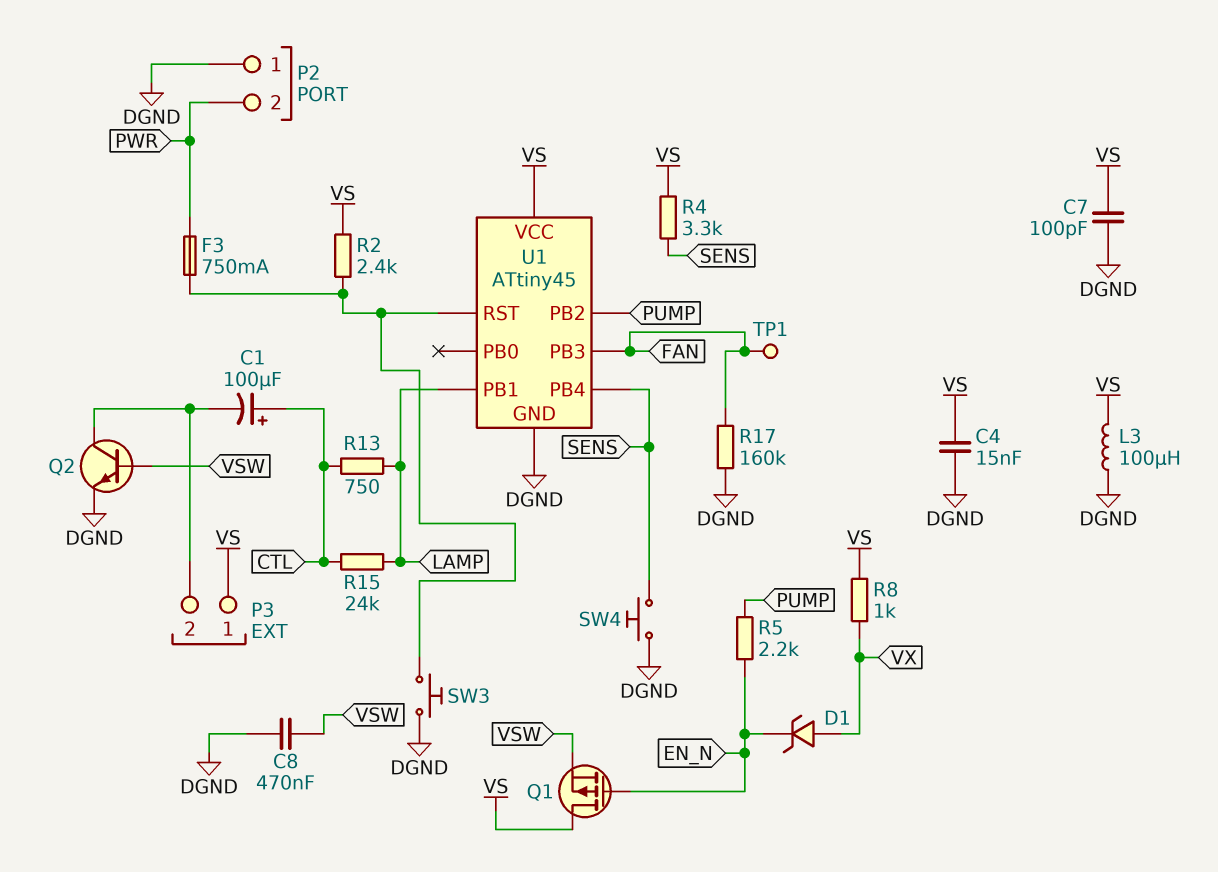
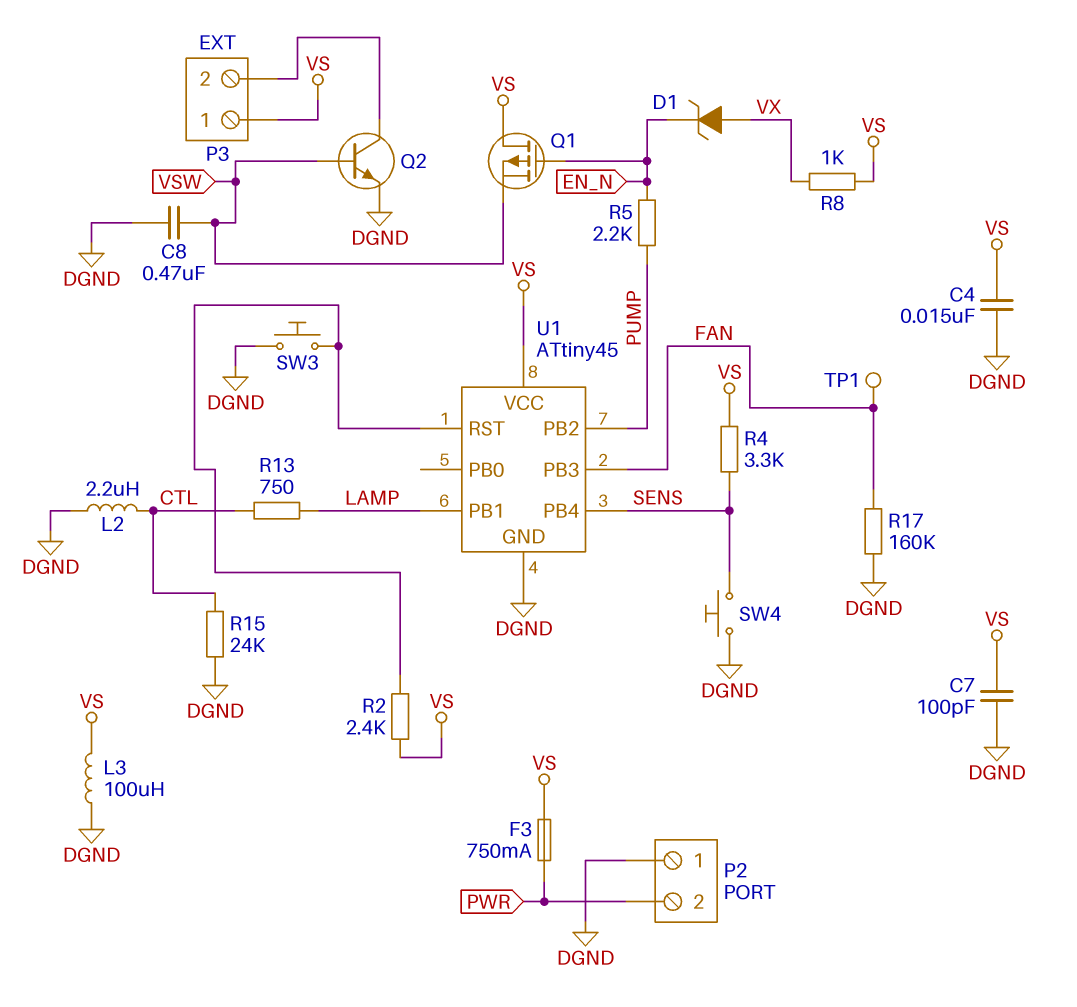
C1: 100uF (plus CTL, minus P3/2) -> none
F3: 750mA (PWR, U1/RST) -> 750mA (PWR, VS)
L2: none -> 2.2uH (CTL, DGND)
R15: 24k (CTL, LAMP) -> 24k (CTL, DGND)

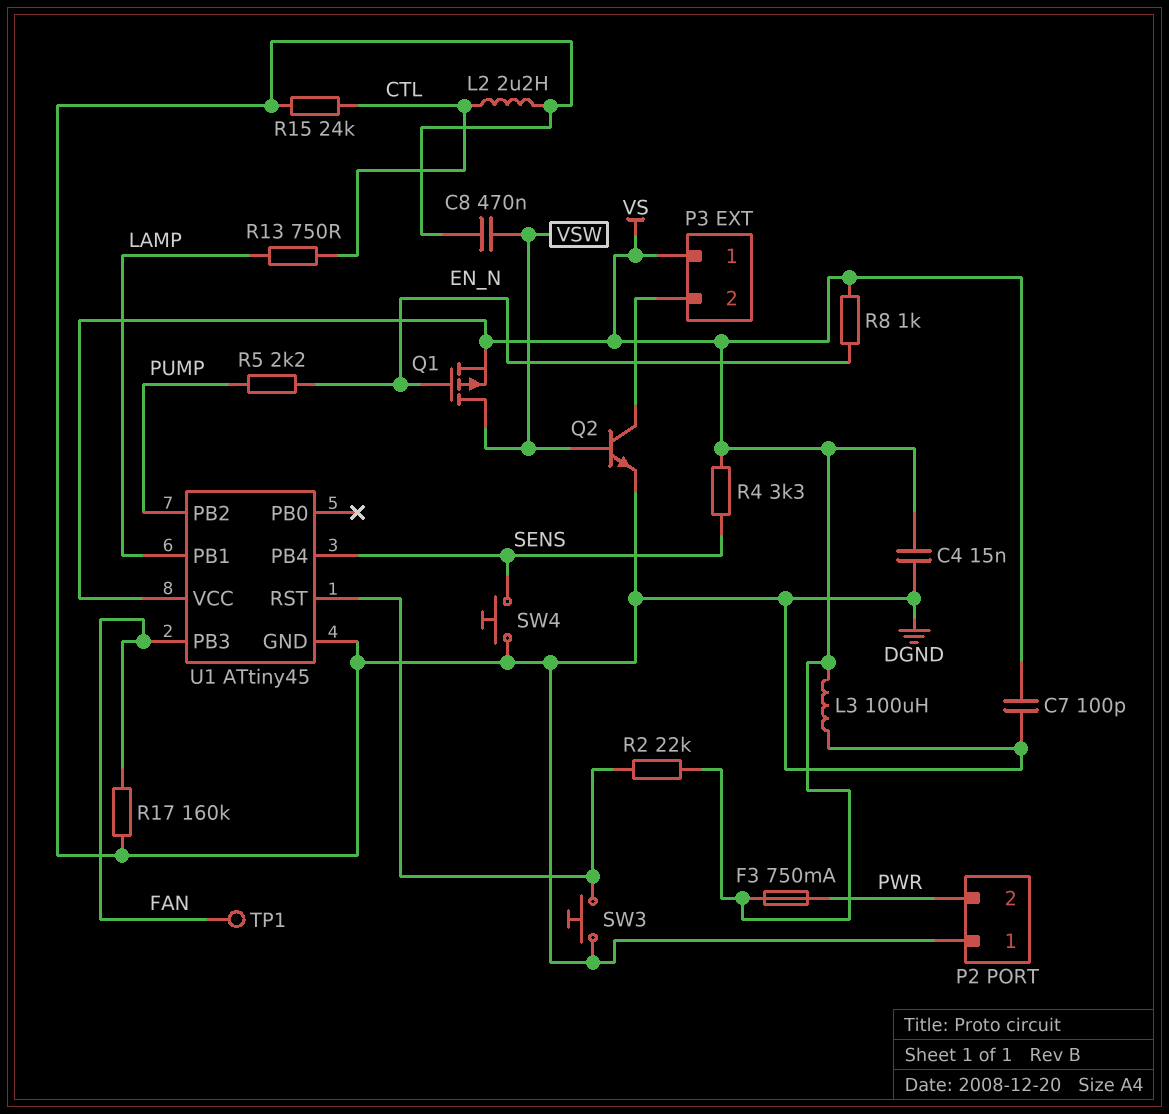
D1: zener (A VX, K EN_N) -> none
Q1: PMOS (G EN_N, D VS, S VSW) -> PMOS (G EN_N, D VSW, S VS)
R2: 2.4k (U1/RST, VS) -> 22k (U1/RST, VS)
R8: 1k (VS, VX) -> 1k (EN_N, VS)

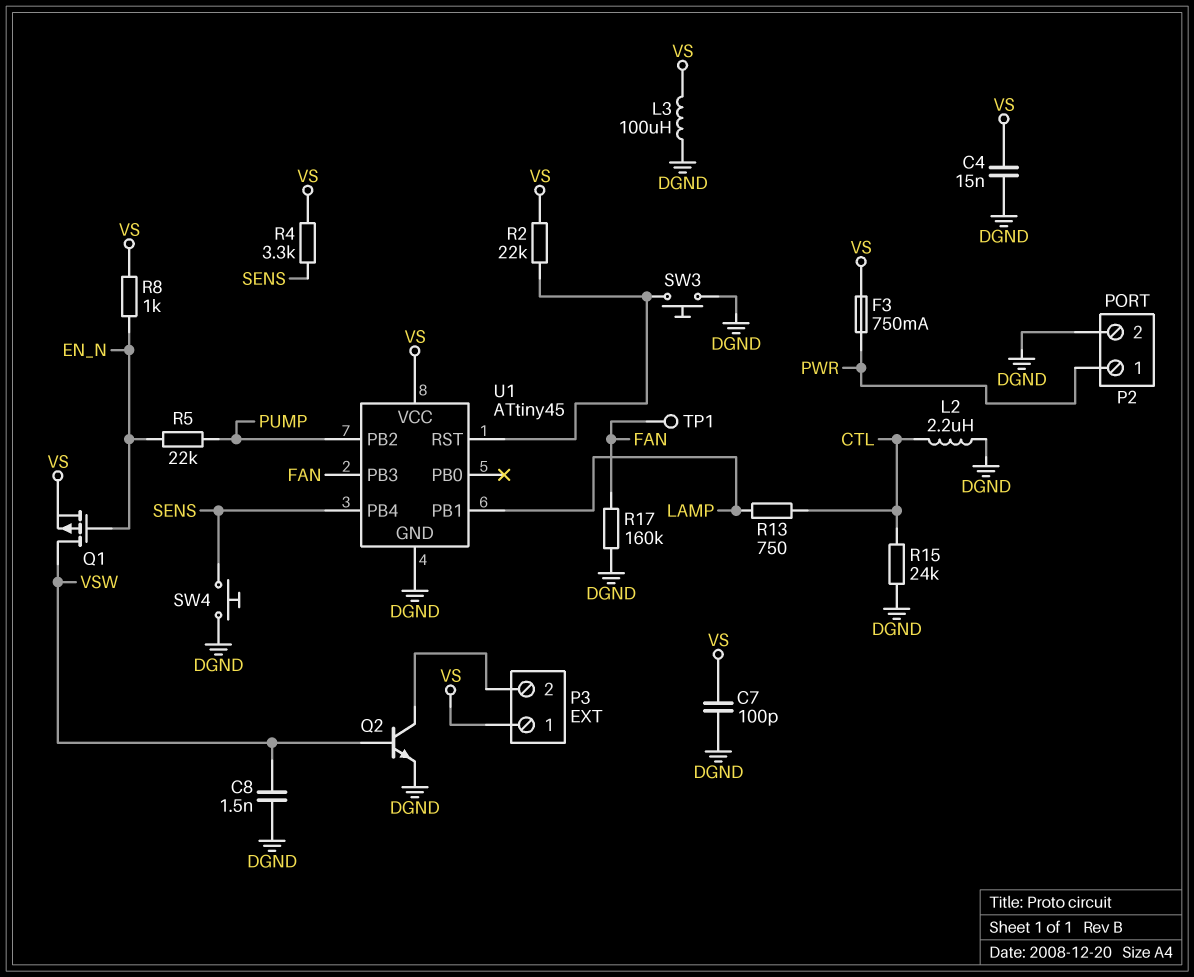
C8: 470nF (DGND, VSW) -> 1.5nF (DGND, VSW)
P2 pin 1: DGND -> PWR
P2 pin 2: PWR -> DGND
R5: 2.2k (EN_N, PUMP) -> 22k (EN_N, PUMP)

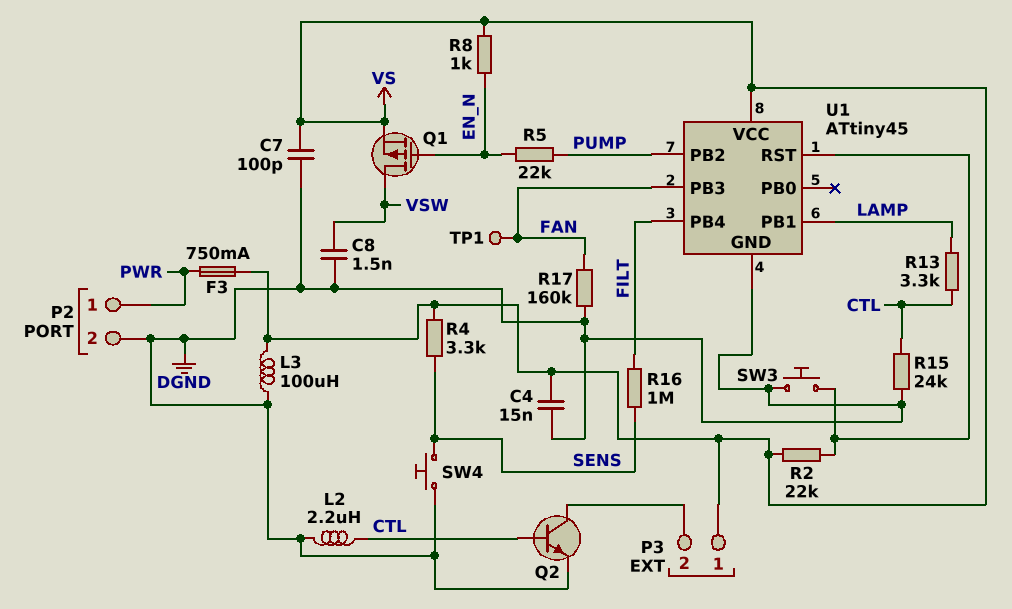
Q2: NPN (B VSW, C P3/2, E DGND) -> NPN (B CTL, C P3/2, E DGND)
R13: 750 (CTL, LAMP) -> 3.3k (CTL, LAMP)
R16: none -> 1M (FILT, SENS)
U1 pin PB4: SENS -> FILT

